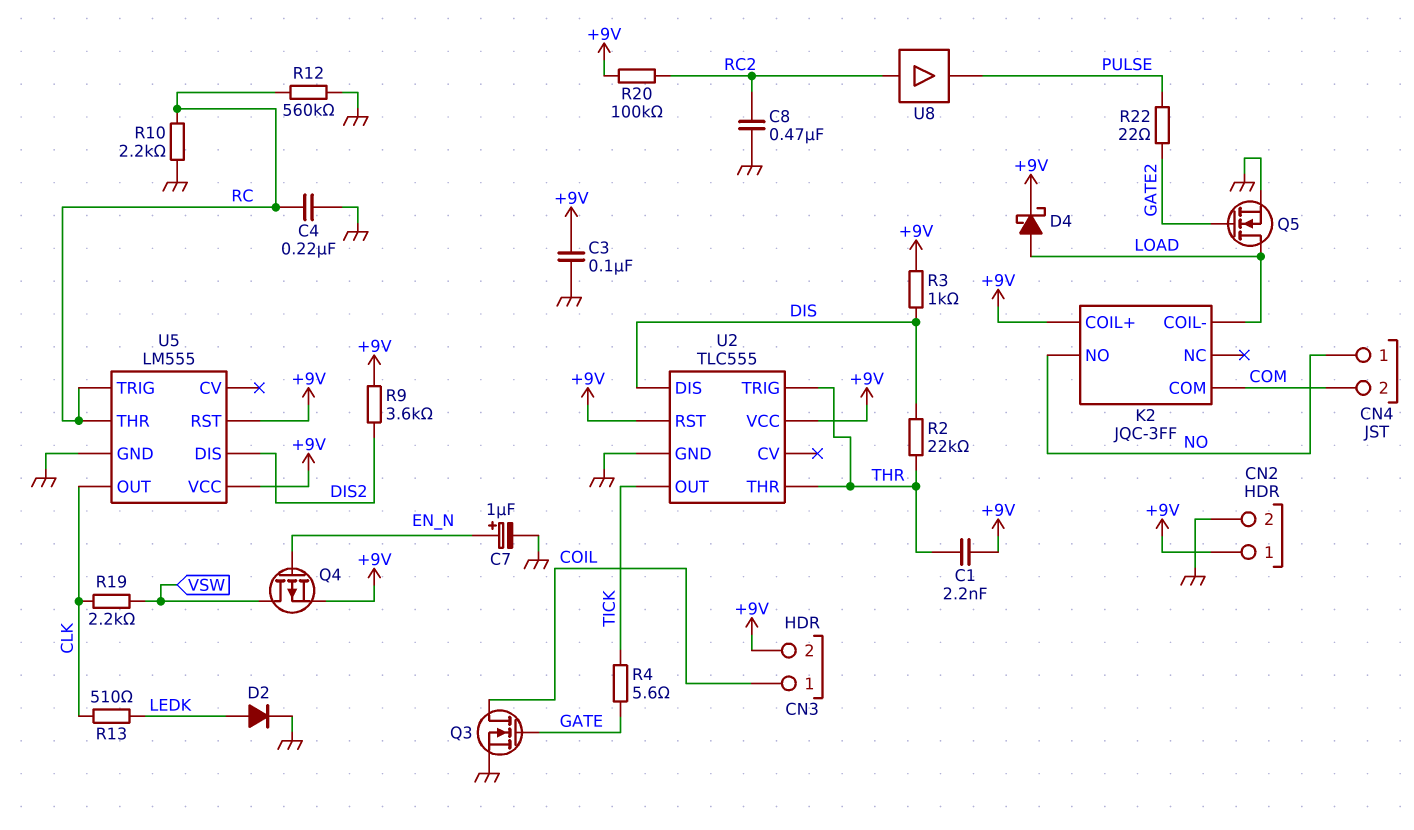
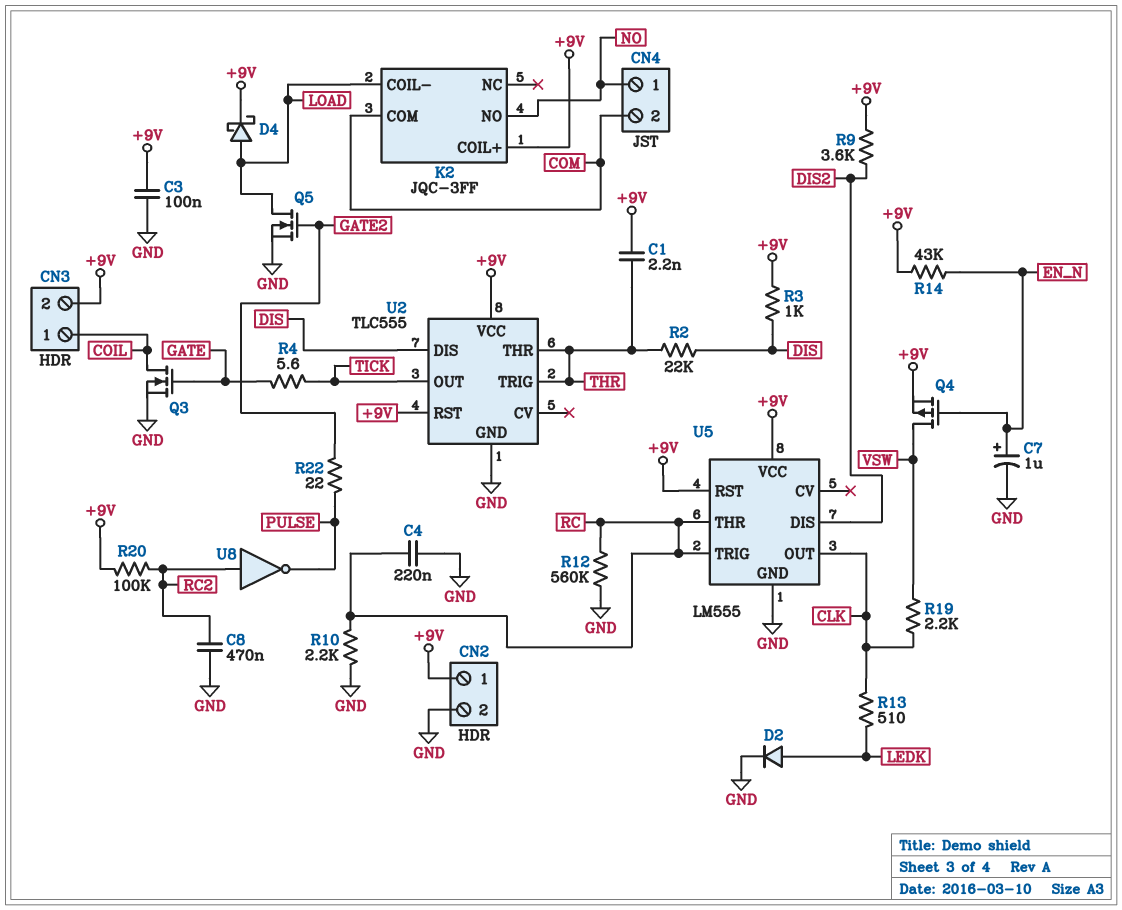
R14: none -> 43k (+9V, EN_N)
U8: buffer (in RC2, out PULSE) -> NOT (in RC2, out PULSE)

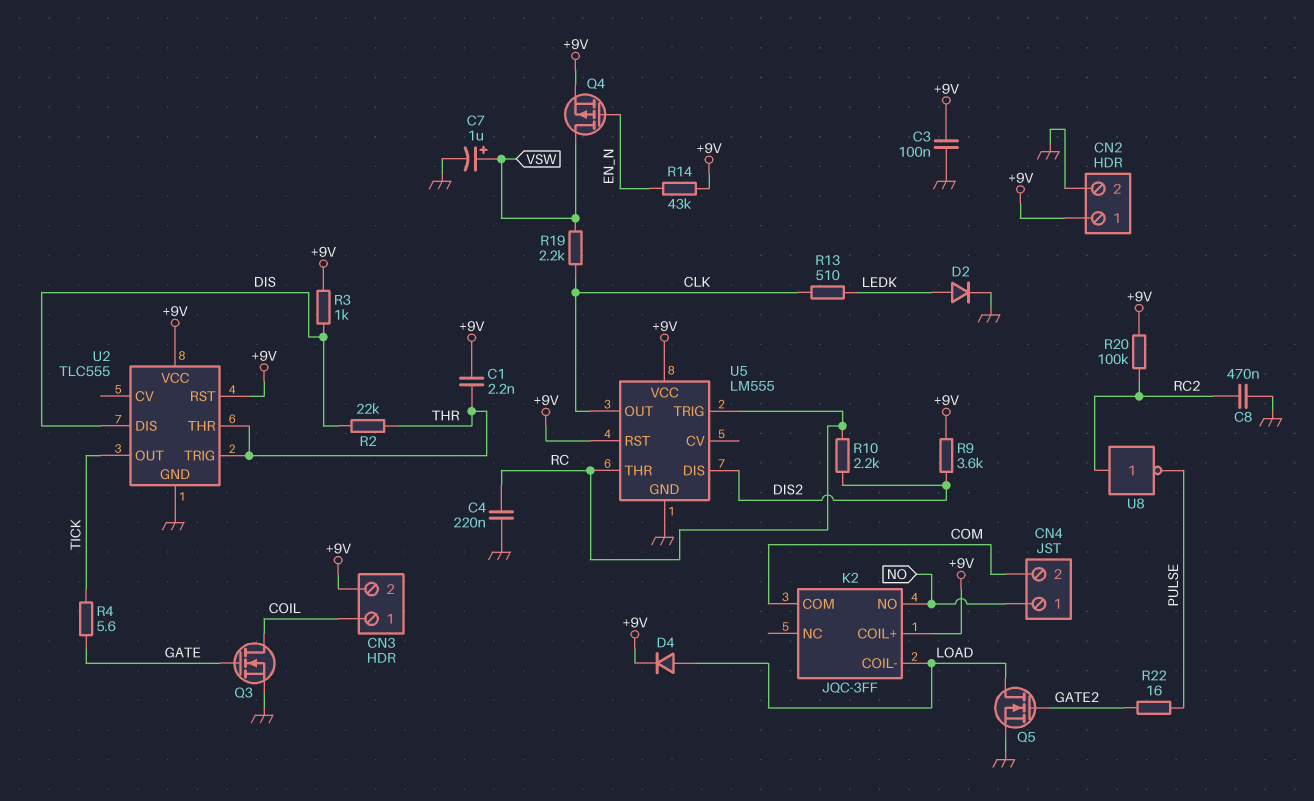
C7: 1uF (plus EN_N, minus GND) -> 1uF (plus VSW, minus GND)
D4: schottky (A LOAD, K +9V) -> diode (A LOAD, K +9V)
R10: 2.2k (GND, RC) -> 2.2k (DIS2, RC)
R12: 560k (GND, RC) -> none
R22: 22 (GATE2, PULSE) -> 16 (GATE2, PULSE)

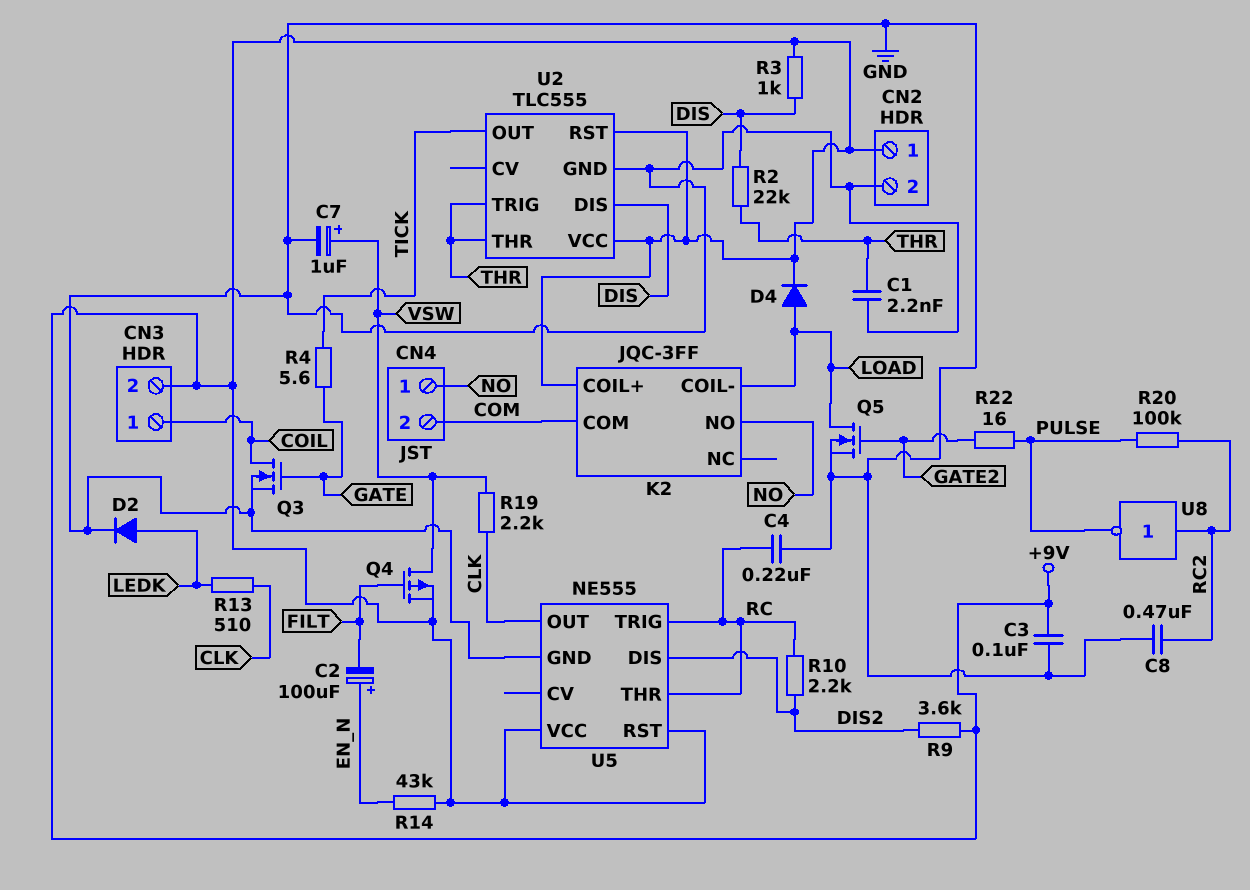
C1: 2.2nF (+9V, THR) -> 2.2nF (GND, THR)
C2: none -> 100uF (plus EN_N, minus FILT)
Q4: PMOS (G EN_N, D VSW, S +9V) -> PMOS (G FILT, D VSW, S +9V)
R20: 100k (+9V, RC2) -> 100k (PULSE, RC2)
U5: LM555 -> NE555

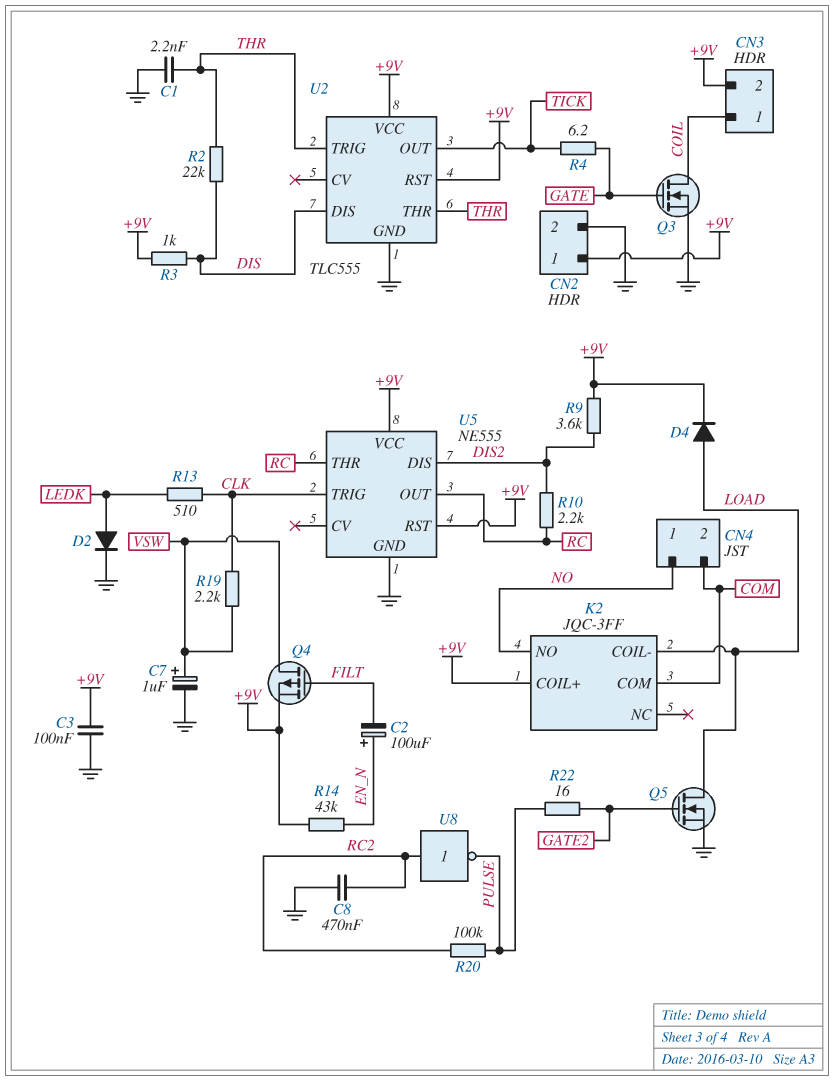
C4: 220nF (GND, RC) -> none
R4: 5.6 (GATE, TICK) -> 6.2 (GATE, TICK)
U5 pin OUT: CLK -> RC
U5 pin TRIG: RC -> CLK

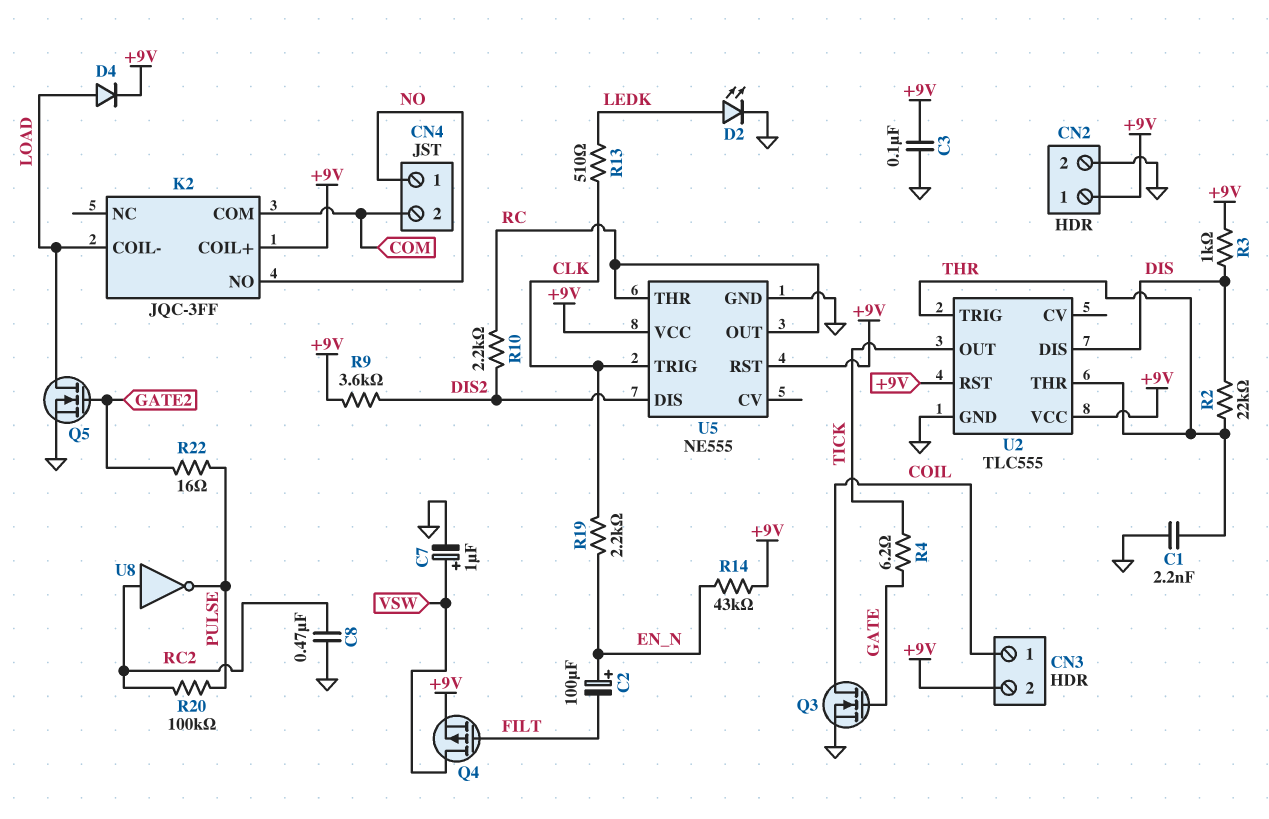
D2: diode (A LEDK, K GND) -> LED (A LEDK, K GND)
R19: 2.2k (CLK, VSW) -> 2.2k (CLK, EN_N)

